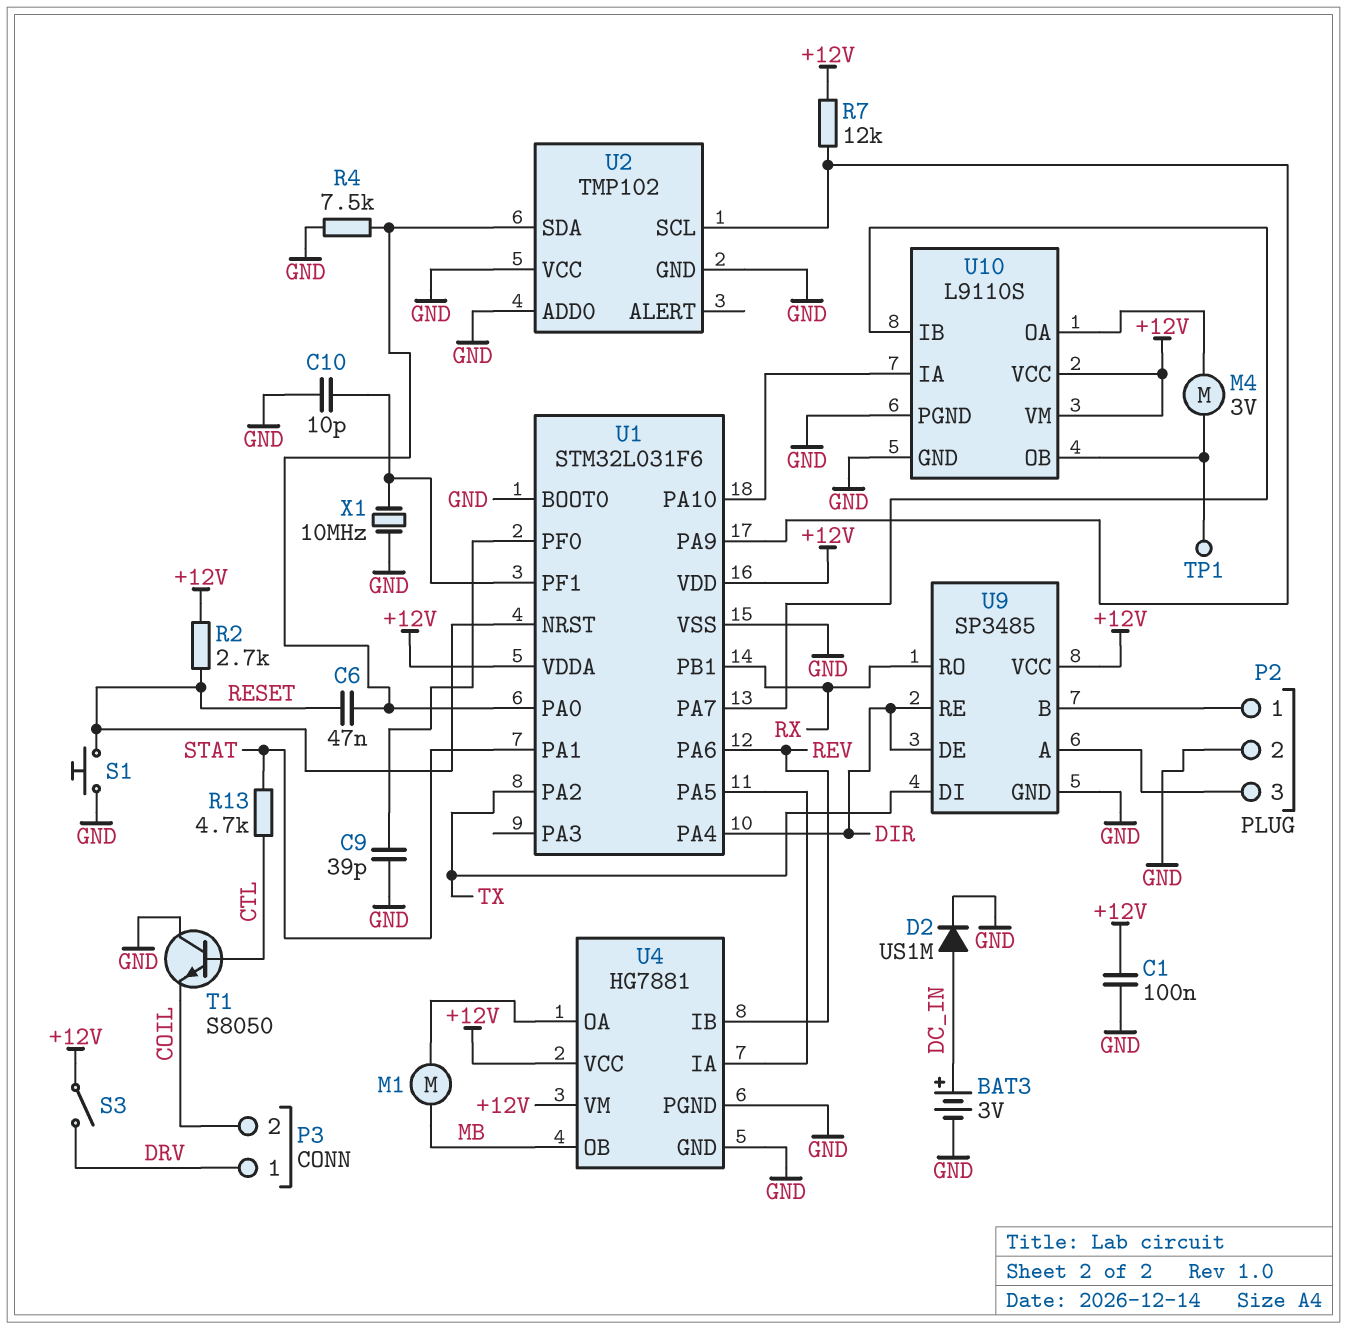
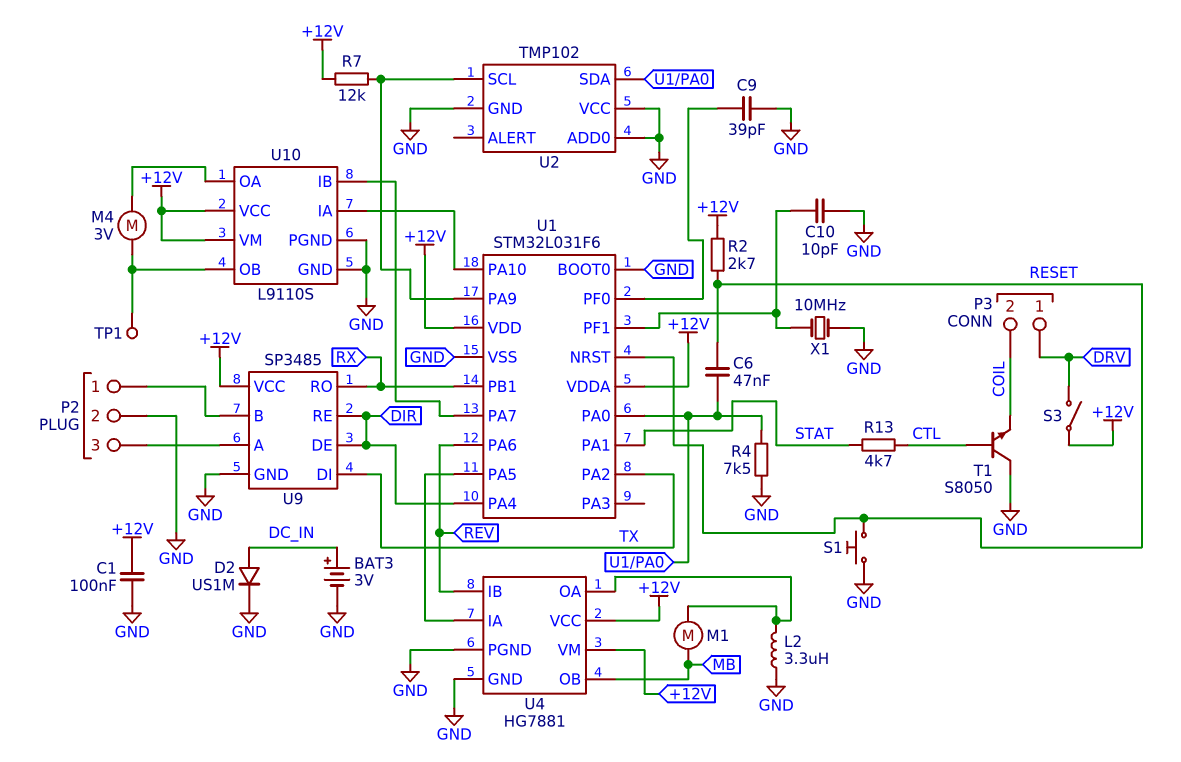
L2: none -> 3.3uH (GND, U4/OA)

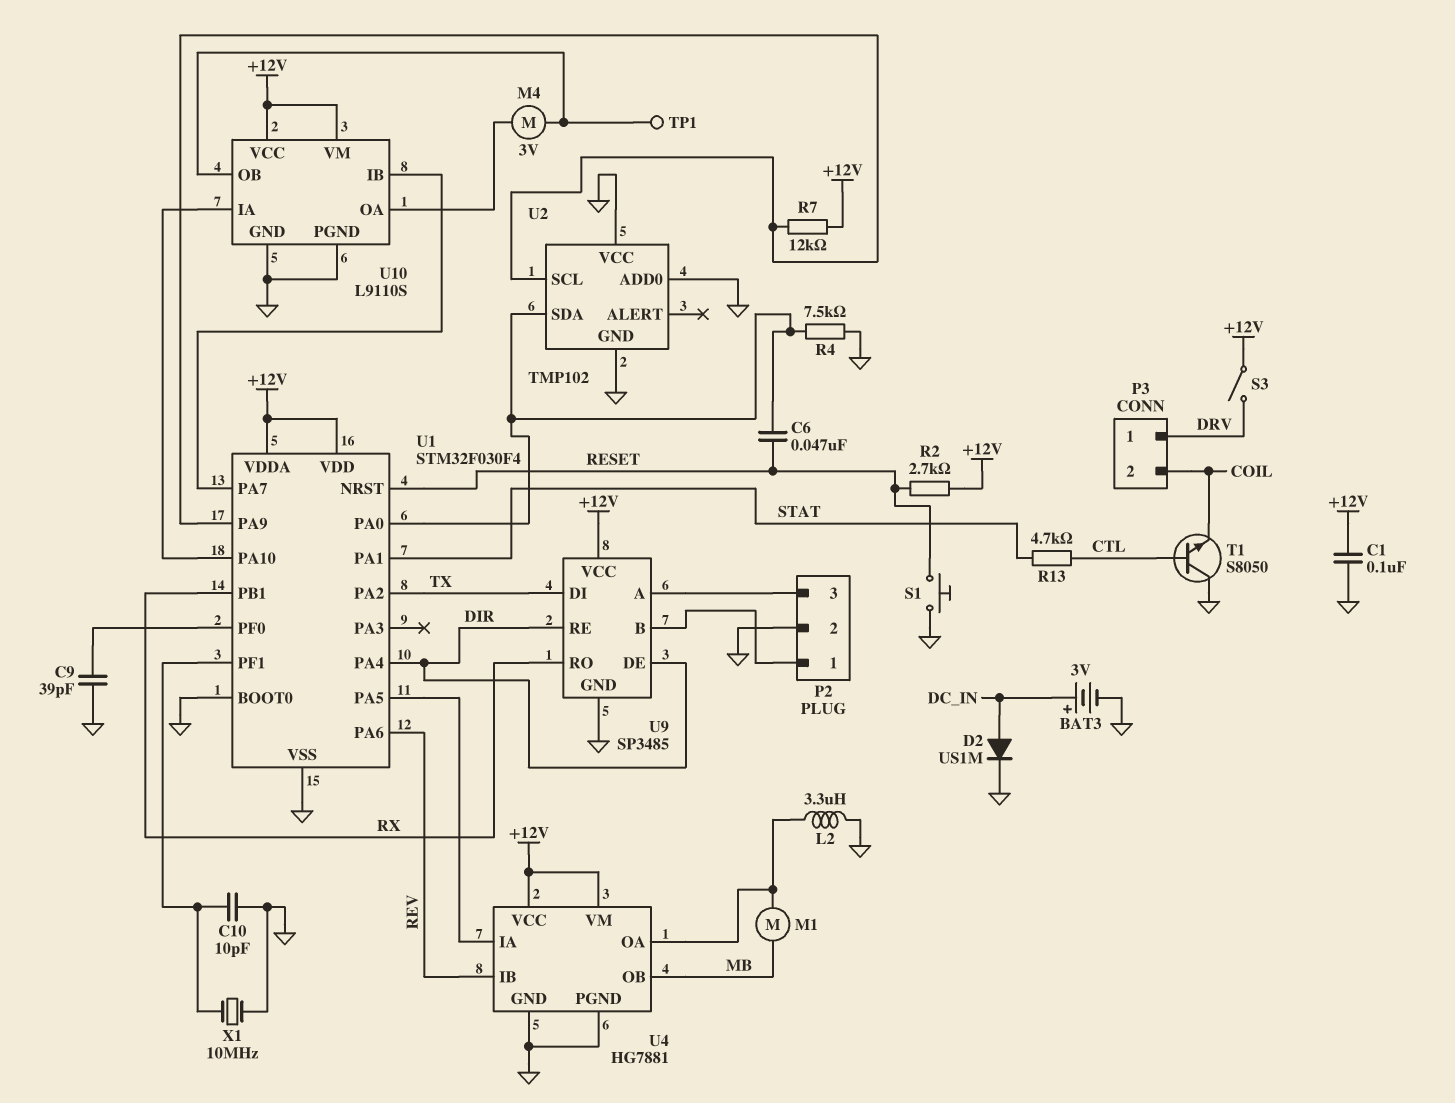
U1: STM32L031F6 -> STM32F030F4

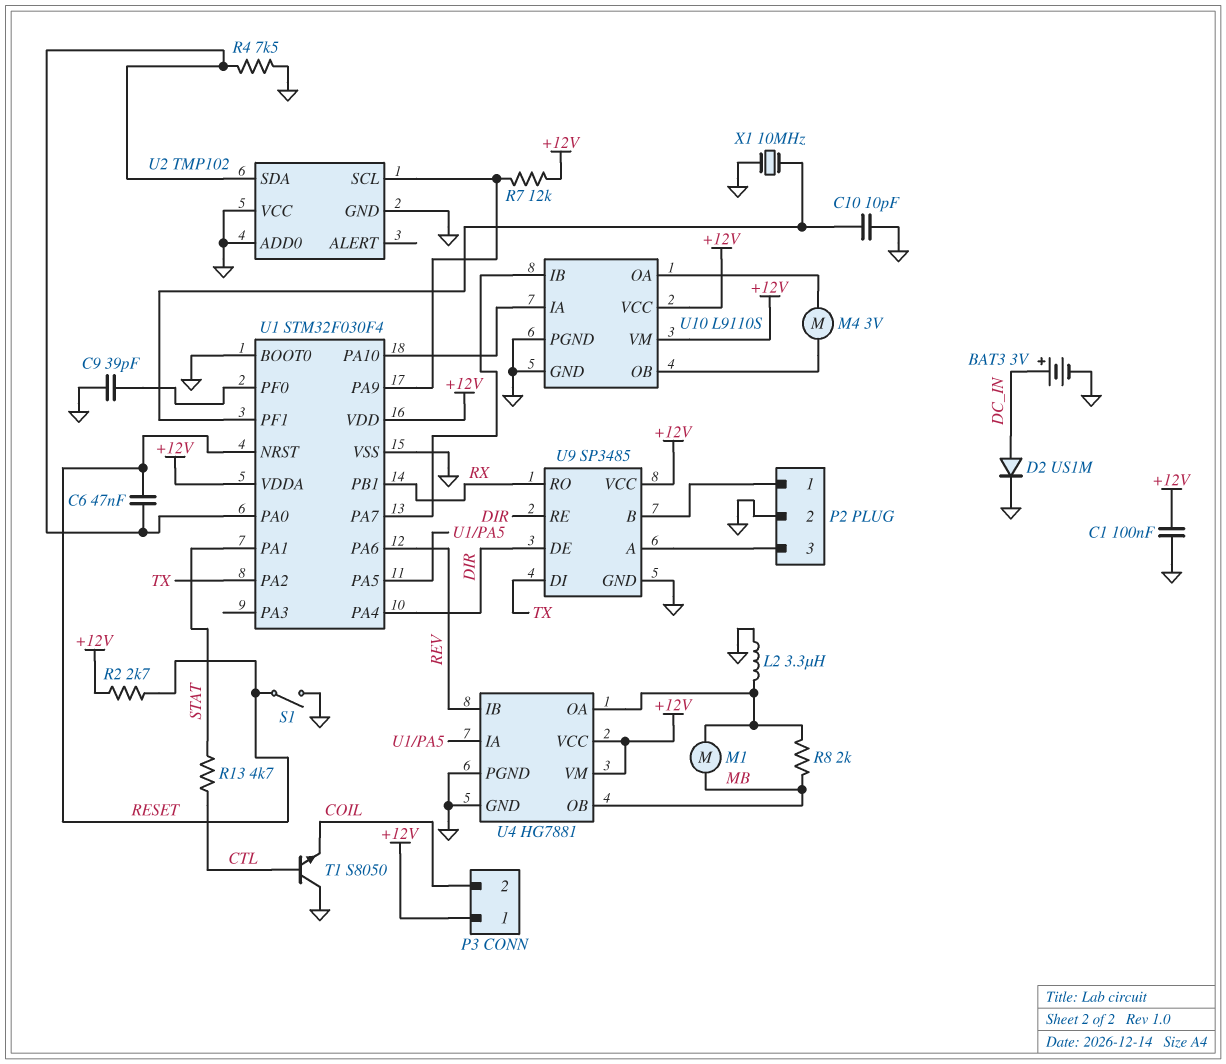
P3 pin 1: DRV -> +12V
R8: none -> 2k (MB, U4/OA)
S1: button (GND, RESET) -> switch (GND, RESET)
S3: switch (+12V, DRV) -> none
TP1: test point (U10/OB) -> none

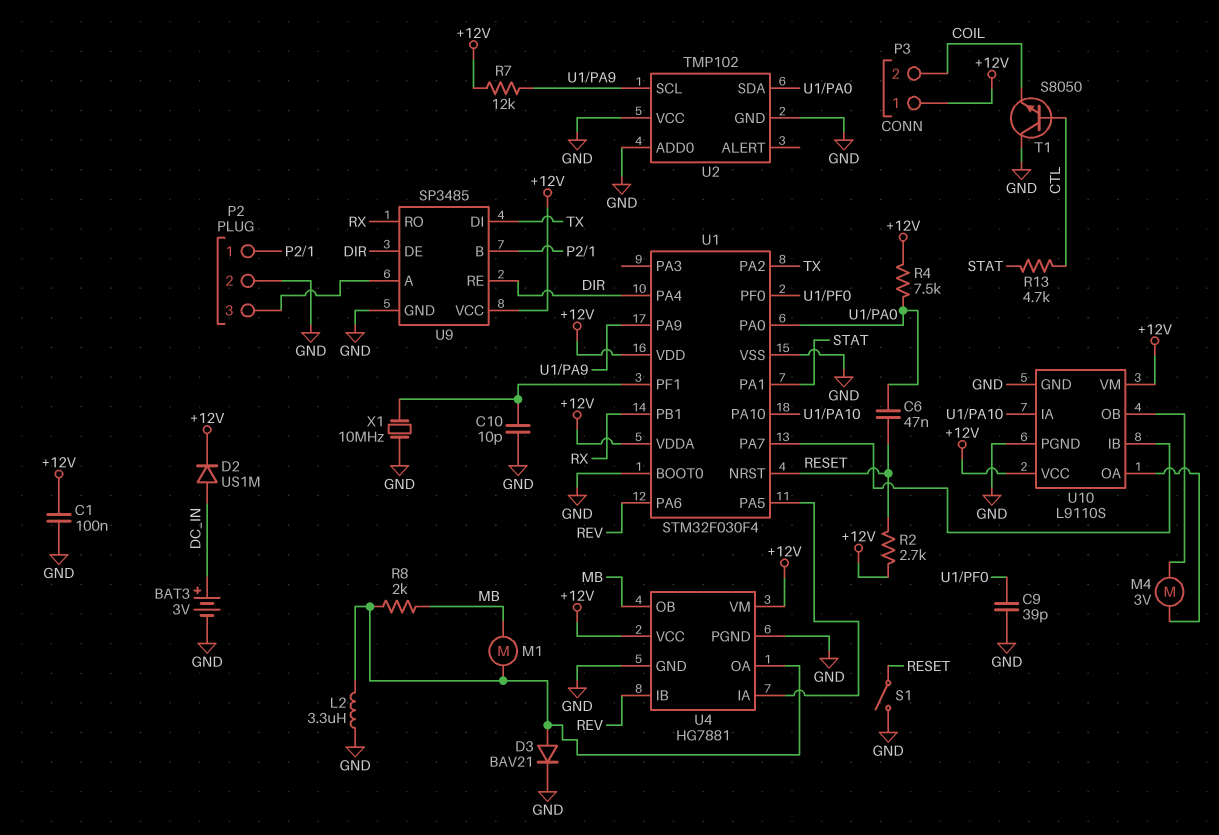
D2: diode US1M (A DC_IN, K GND) -> diode US1M (A DC_IN, K +12V)
D3: none -> diode BAV21 (A U4/OA, K GND)
R4: 7.5k (GND, U1/PA0) -> 7.5k (+12V, U1/PA0)

